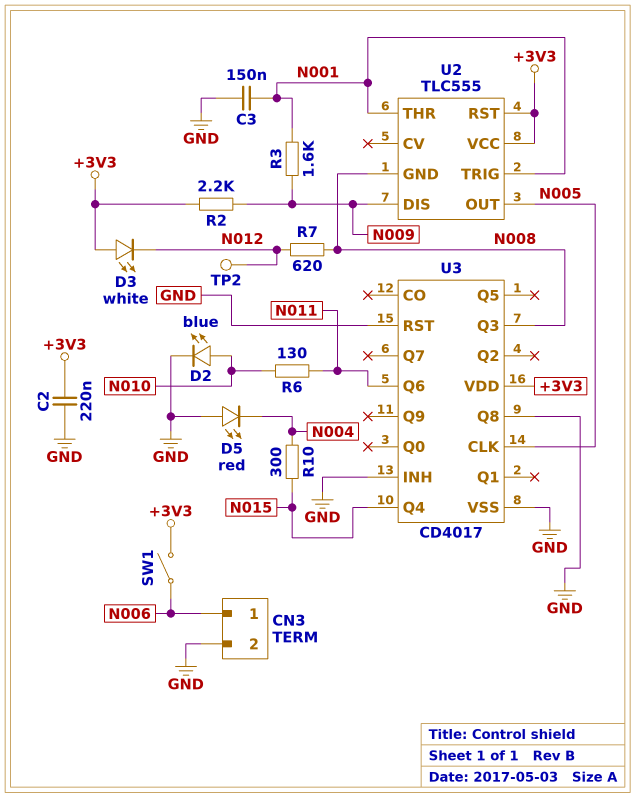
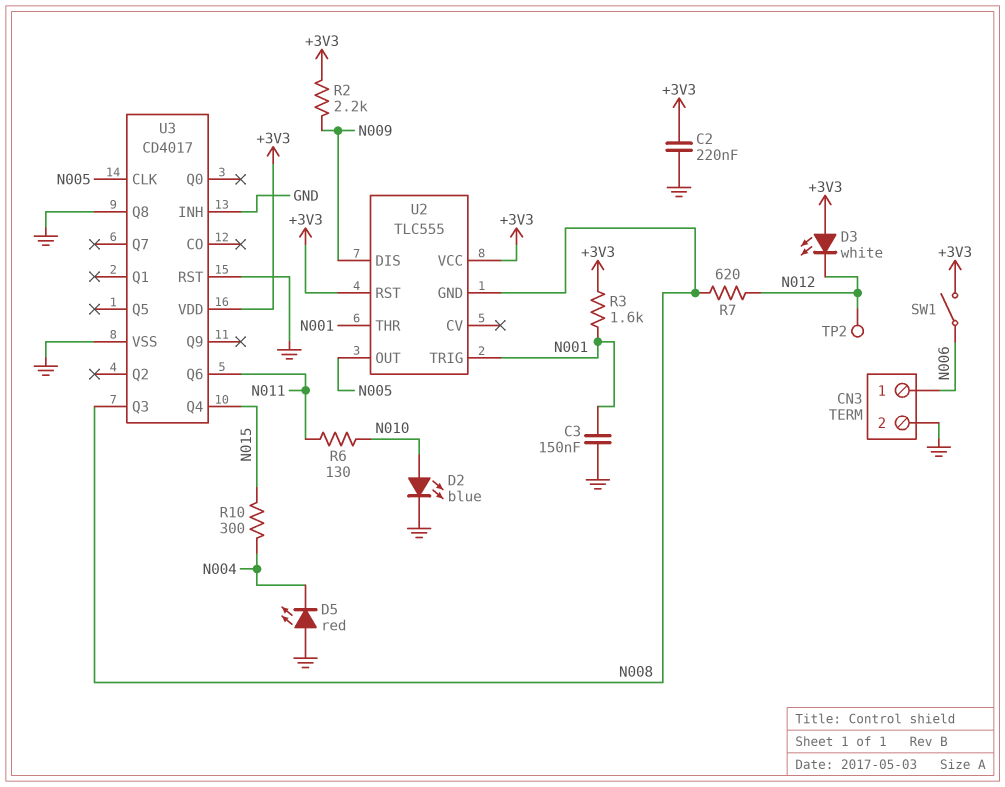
R3: 1.6k (N001, N009) -> 1.6k (+3V3, N001)

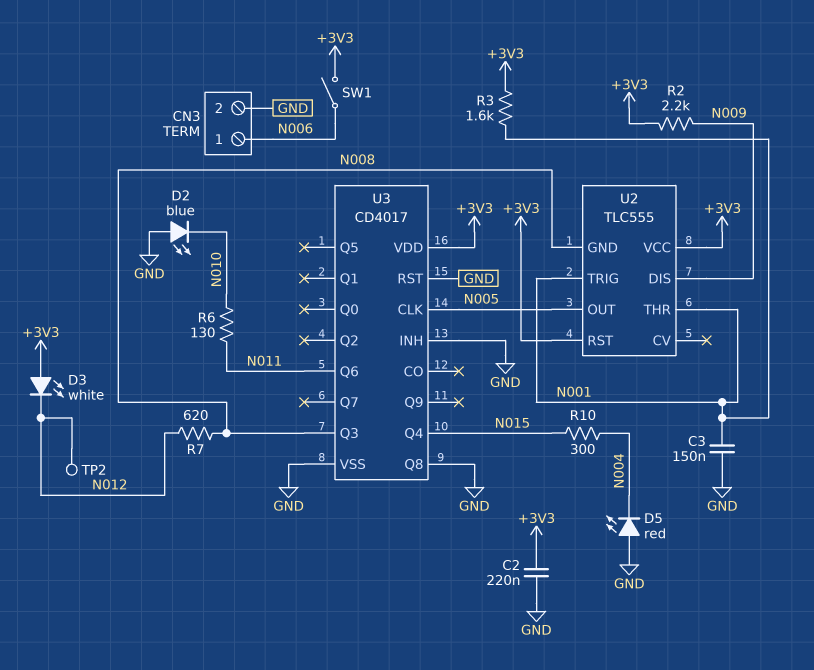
D2: LED blue (A N010, K GND) -> LED blue (A GND, K N010)

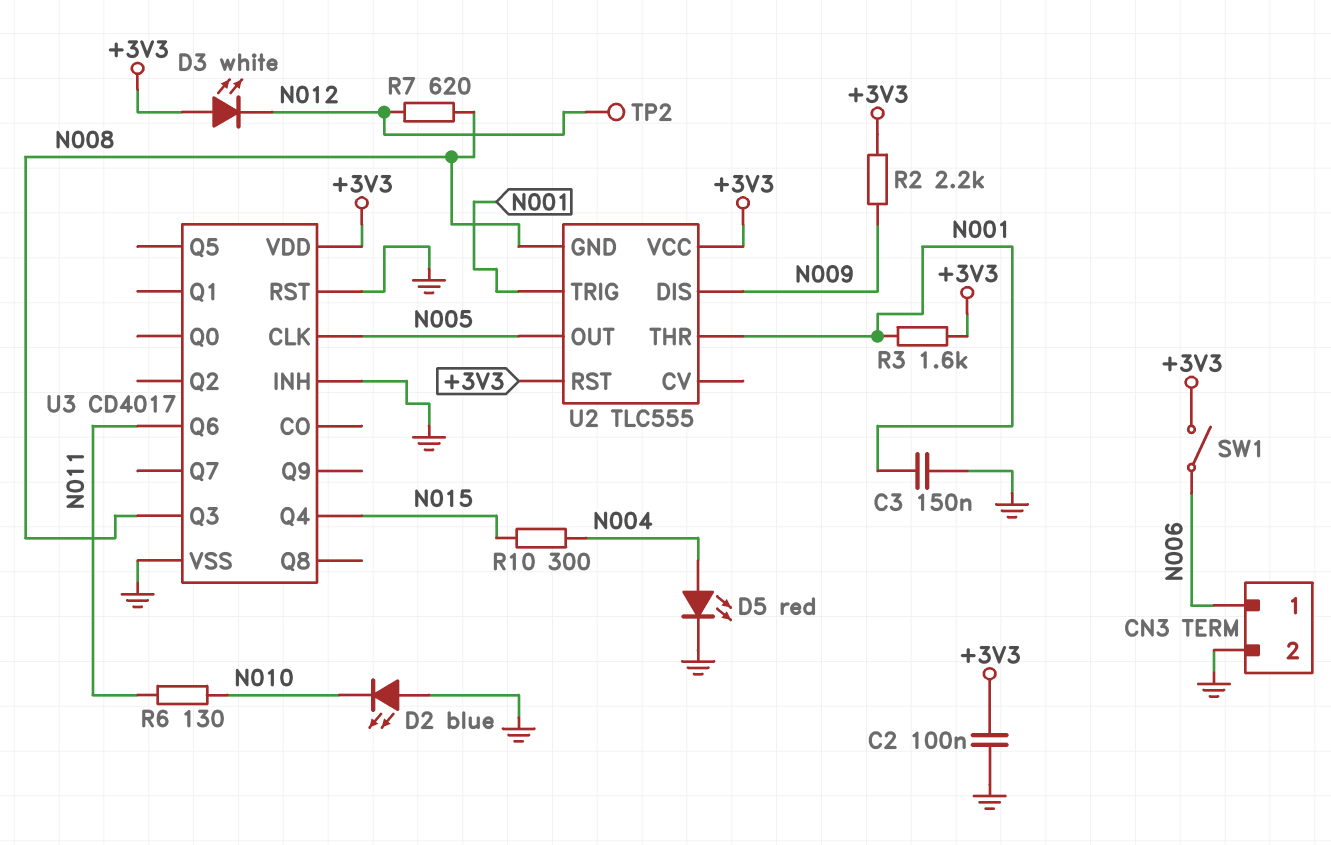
C2: 220nF (+3V3, GND) -> 100nF (+3V3, GND)
D5: LED red (A GND, K N004) -> LED red (A N004, K GND)
U3 pin Q8: GND -> none

